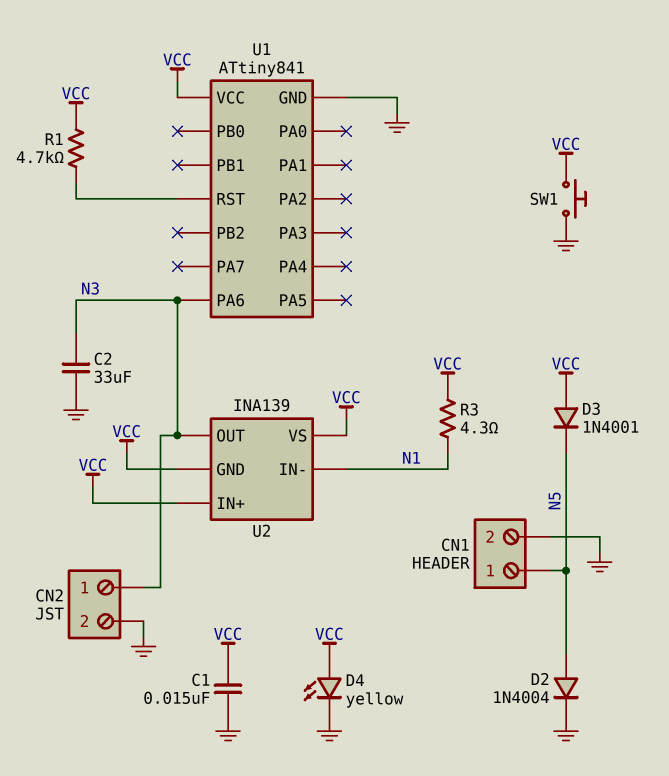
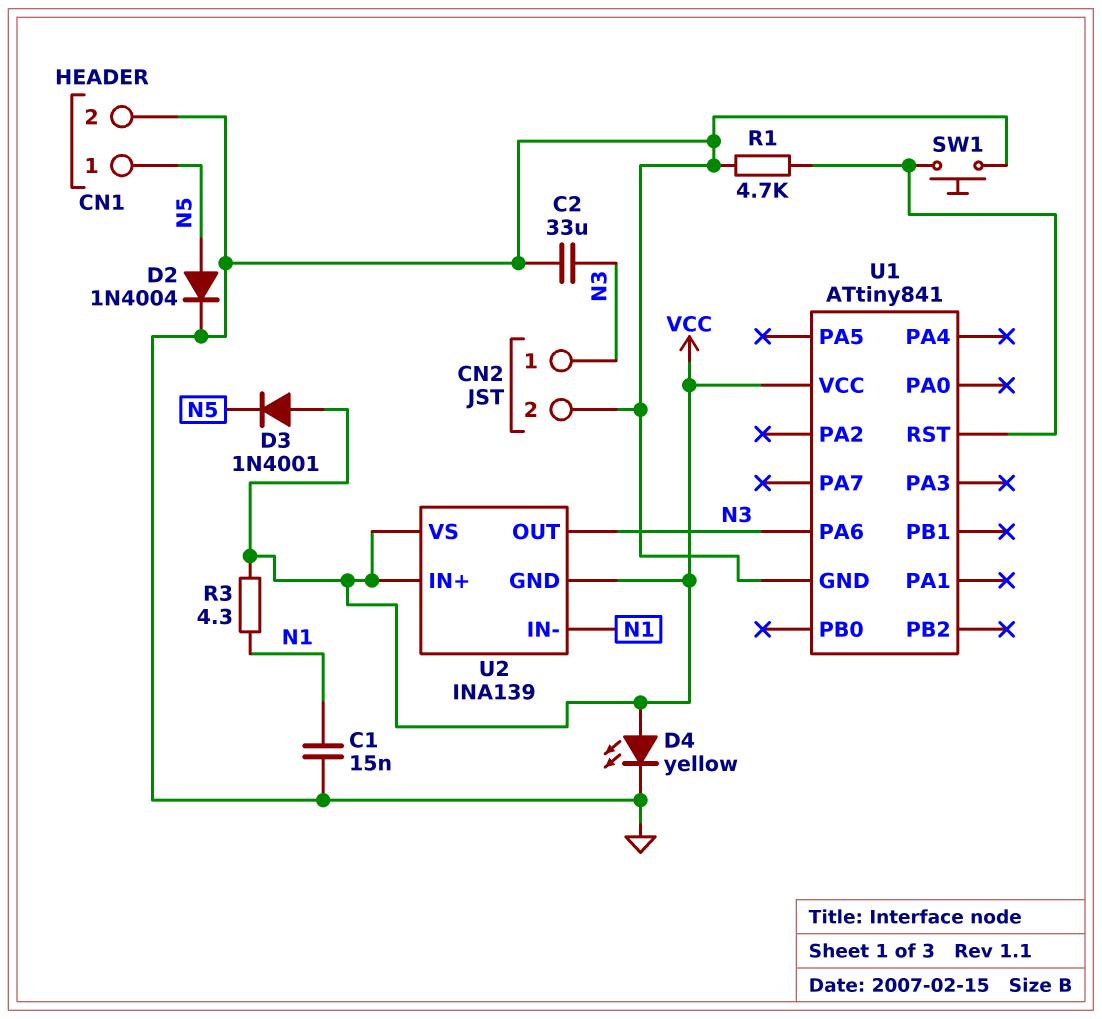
C1: 15nF (GND, VCC) -> 15nF (GND, N1)
R1: 4.7k (U1/RST, VCC) -> 4.7k (GND, U1/RST)
SW1: button (GND, VCC) -> button (GND, U1/RST)

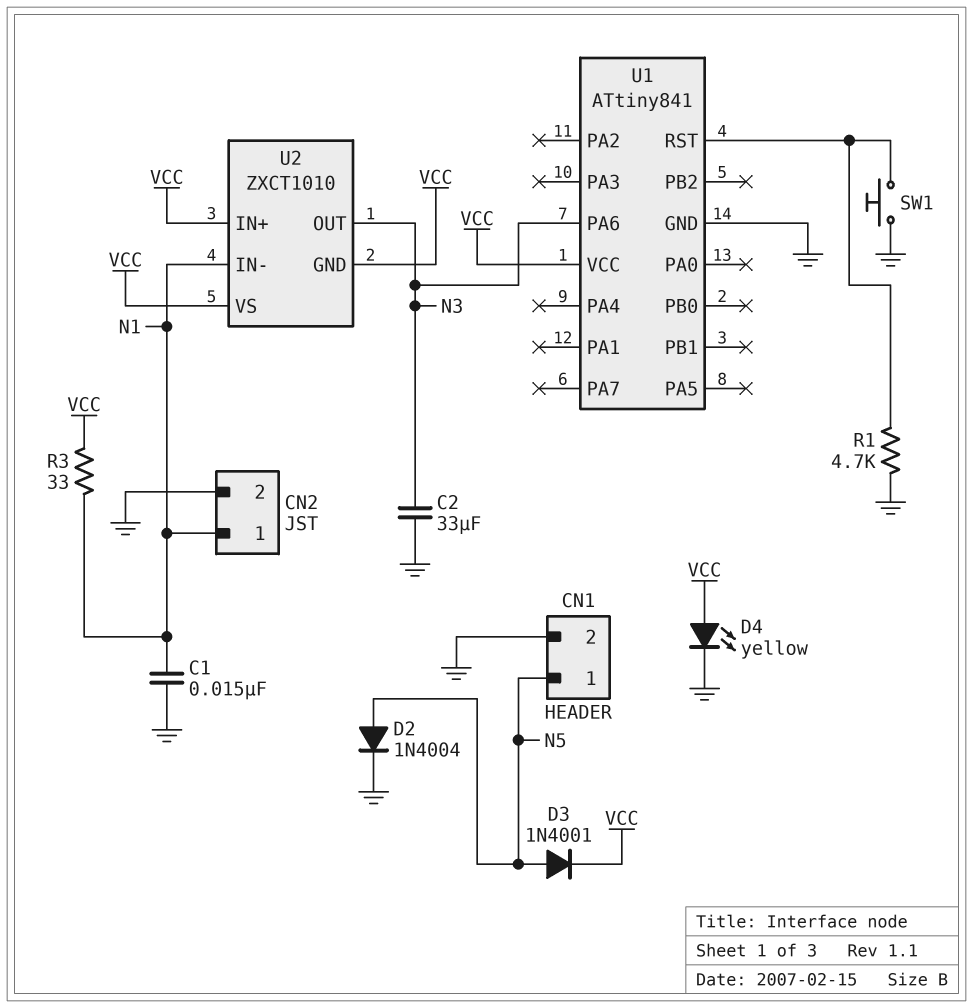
CN2 pin 1: N3 -> N1
D3: diode 1N4001 (A VCC, K N5) -> diode 1N4001 (A N5, K VCC)
R3: 4.3 (N1, VCC) -> 33 (N1, VCC)
U2: INA139 -> ZXCT1010

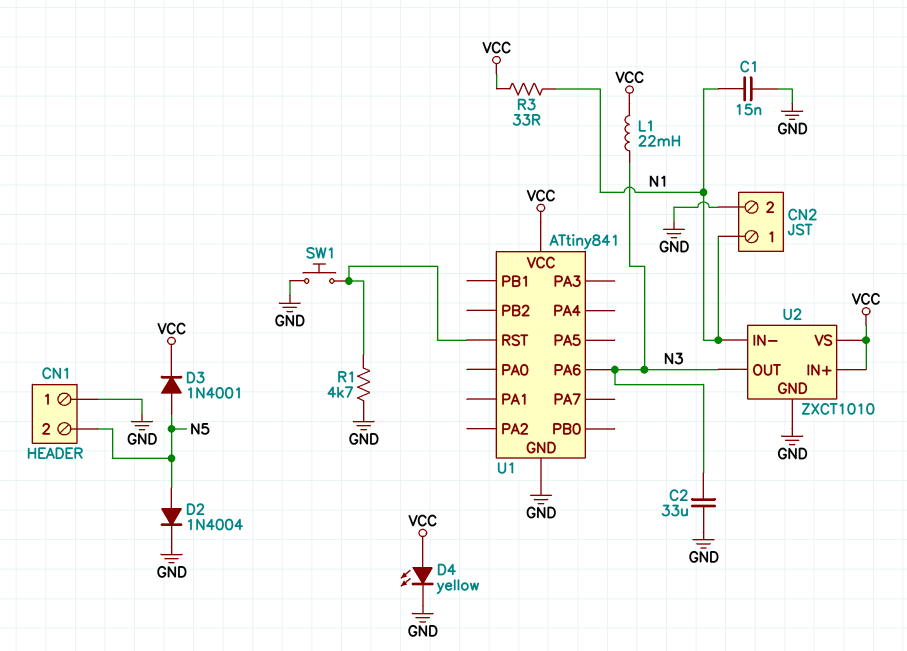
CN1 pin 1: N5 -> GND
CN1 pin 2: GND -> N5
L1: none -> 22mH (N3, VCC)
U2 pin GND: VCC -> GND

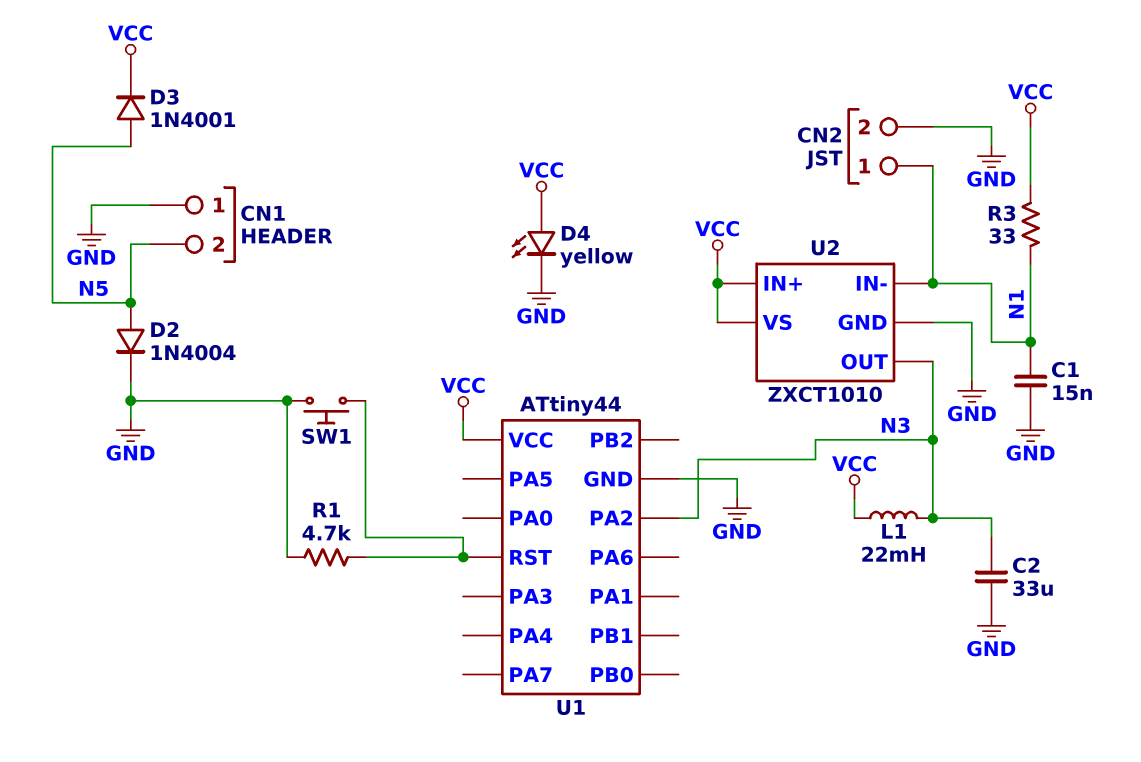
U1: ATtiny841 -> ATtiny44
U1 pin PA2: none -> N3
U1 pin PA6: N3 -> none

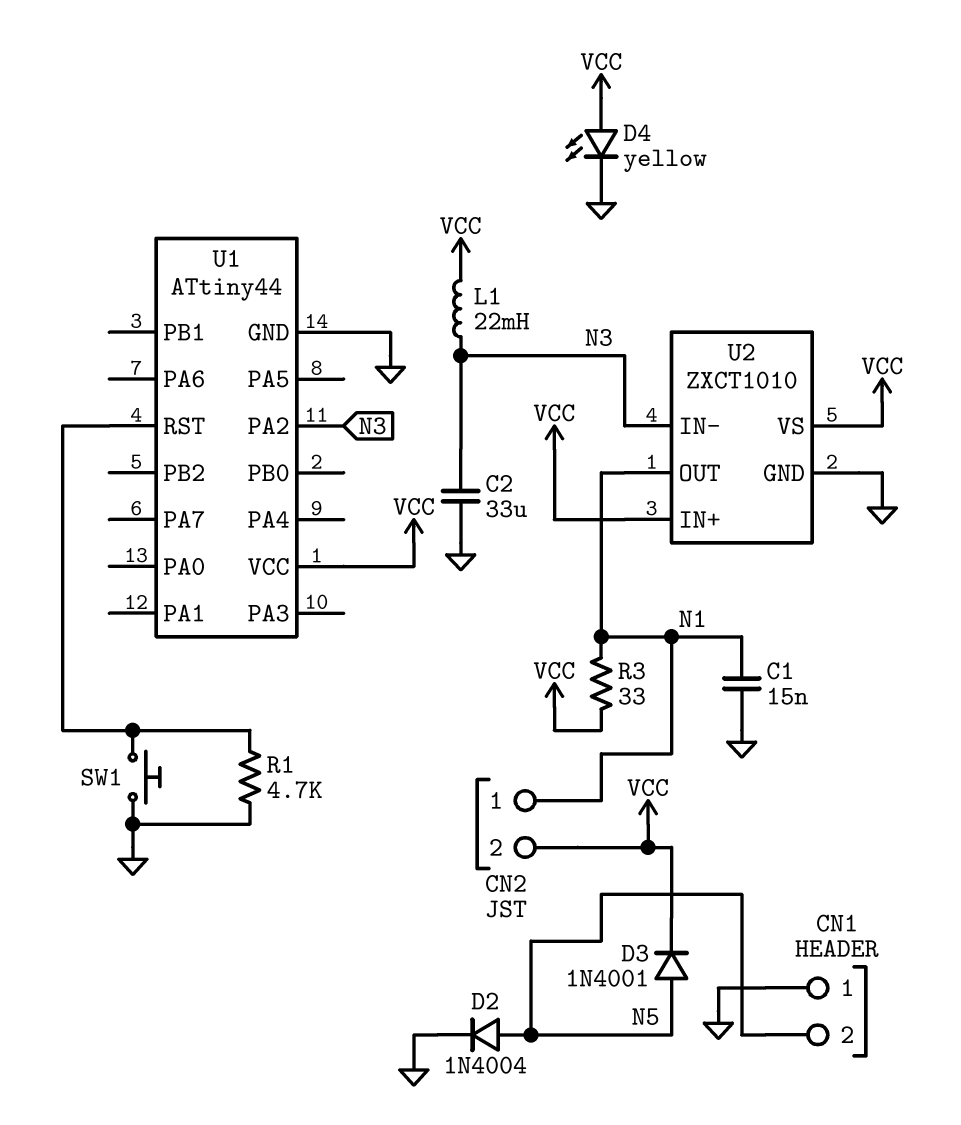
CN2 pin 2: GND -> VCC
U2 pin IN-: N1 -> N3
U2 pin OUT: N3 -> N1

